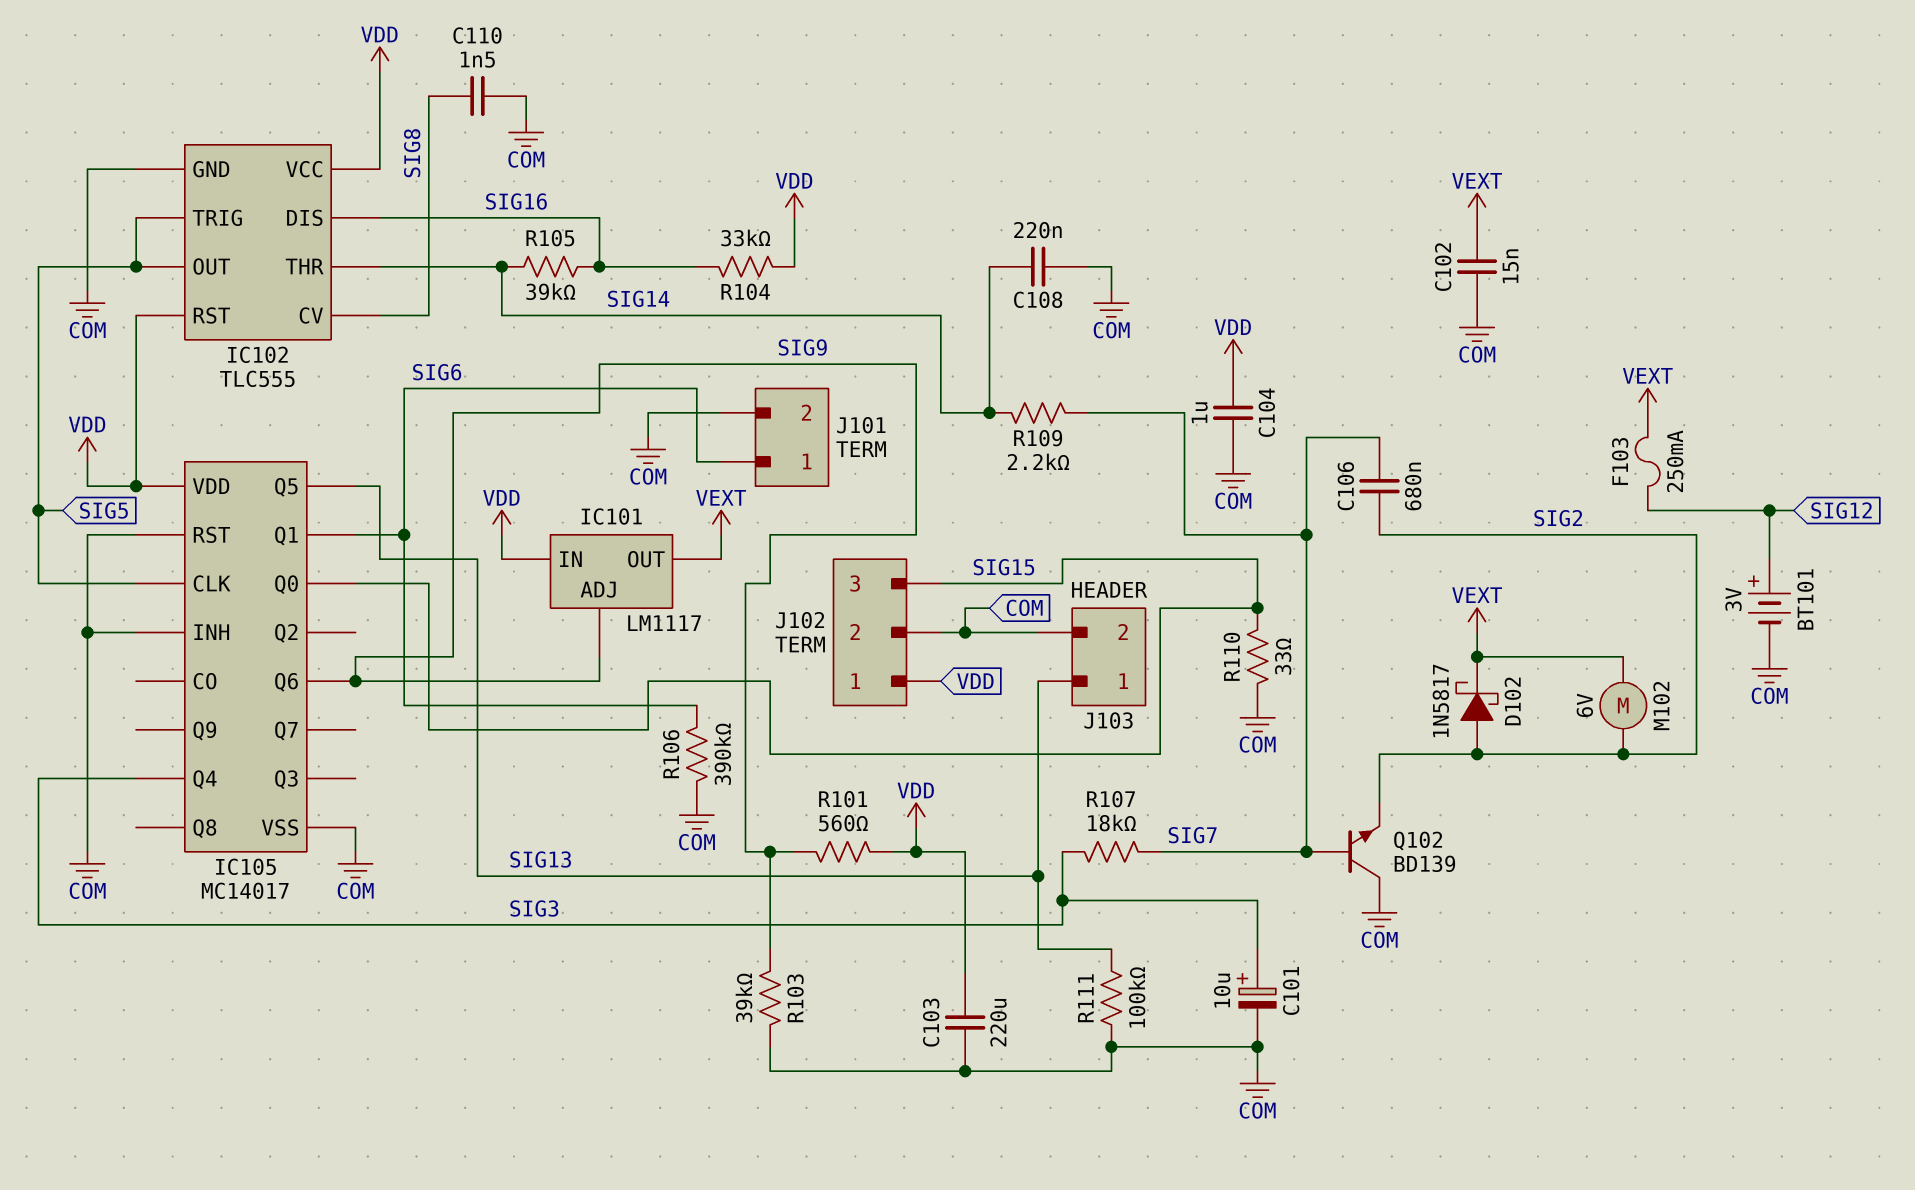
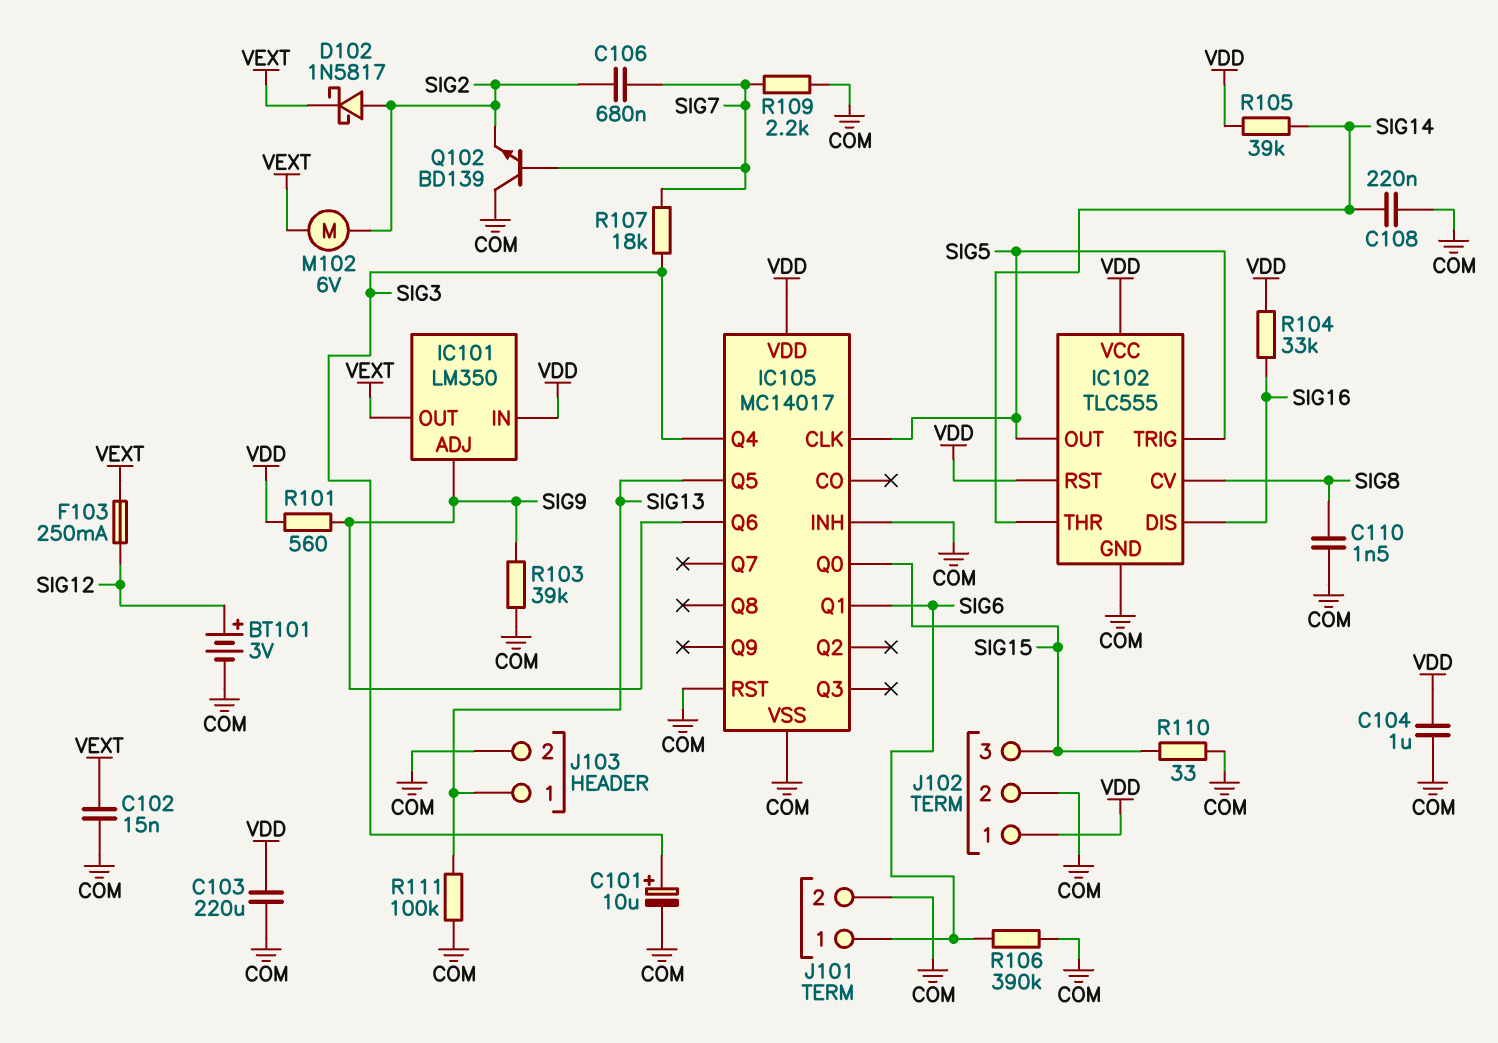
IC101: LM1117 -> LM350
R105: 39k (SIG14, SIG16) -> 39k (SIG14, VDD)
R109: 2.2k (SIG7, SIG14) -> 2.2k (COM, SIG7)

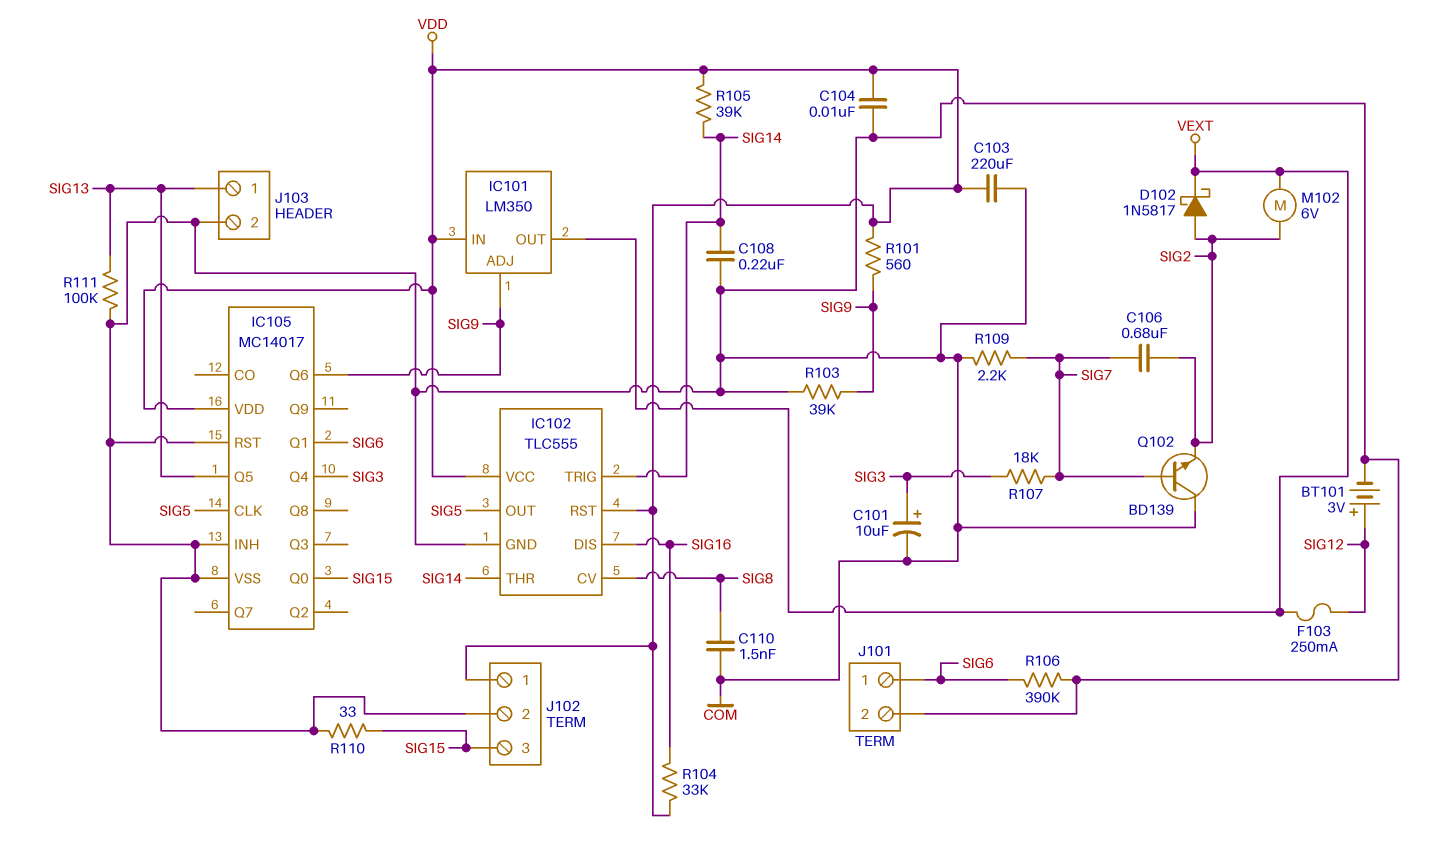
C102: 15nF (COM, VEXT) -> none
C104: 1uF (COM, VDD) -> 10nF (COM, VDD)
IC102 pin TRIG: SIG5 -> SIG14

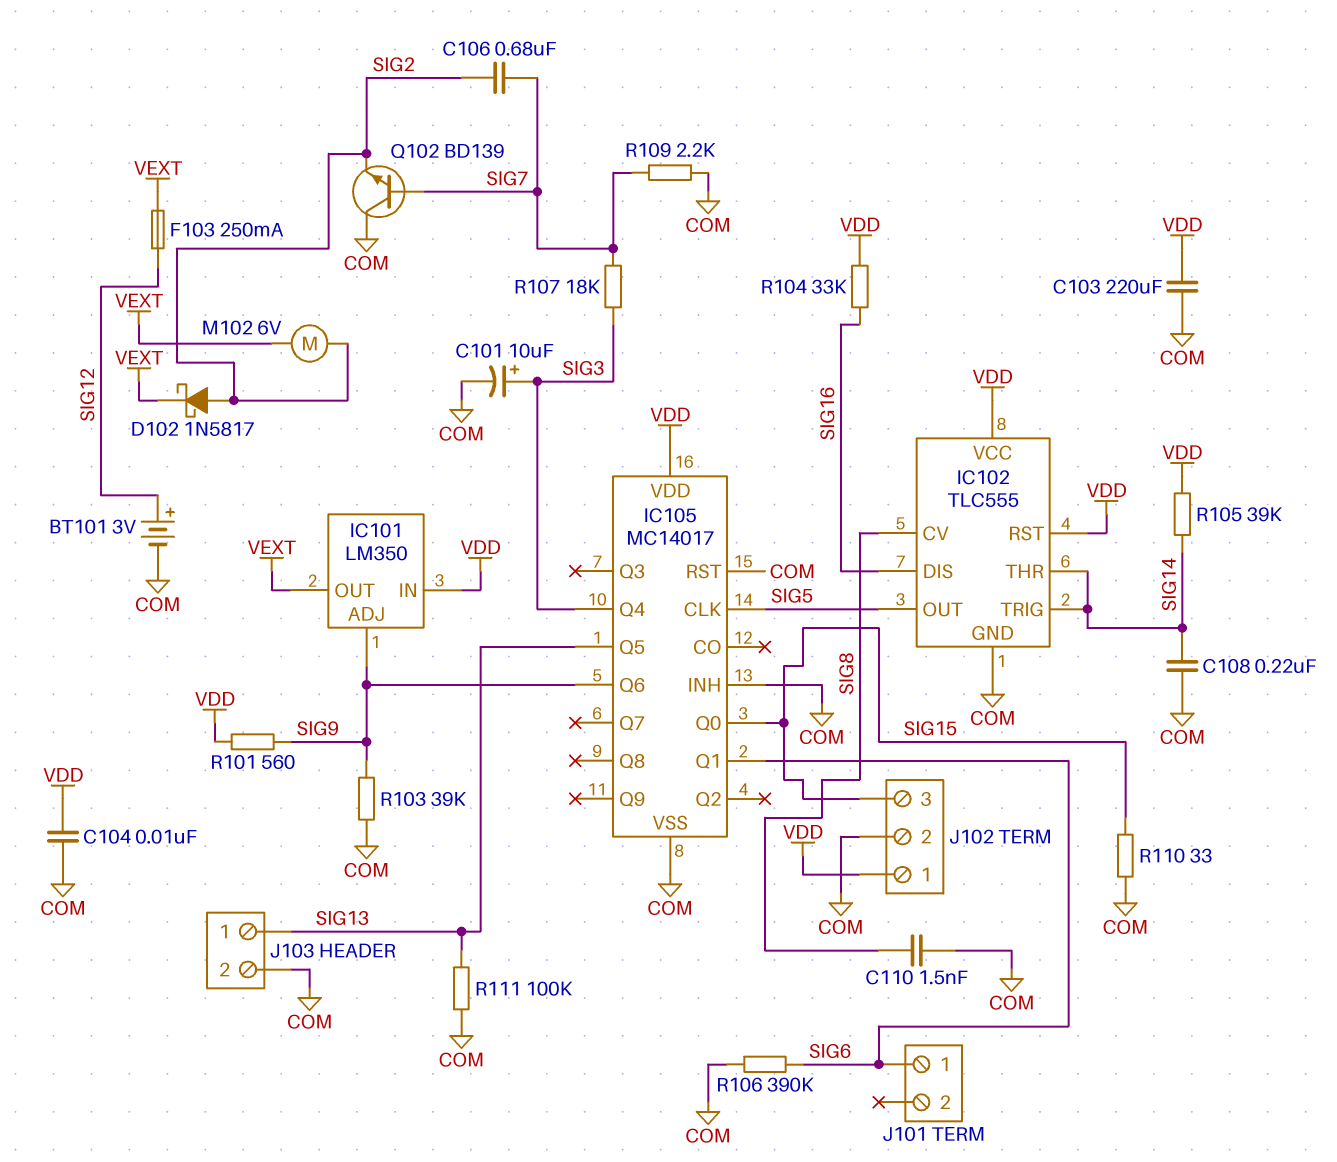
J101 pin 2: COM -> none

